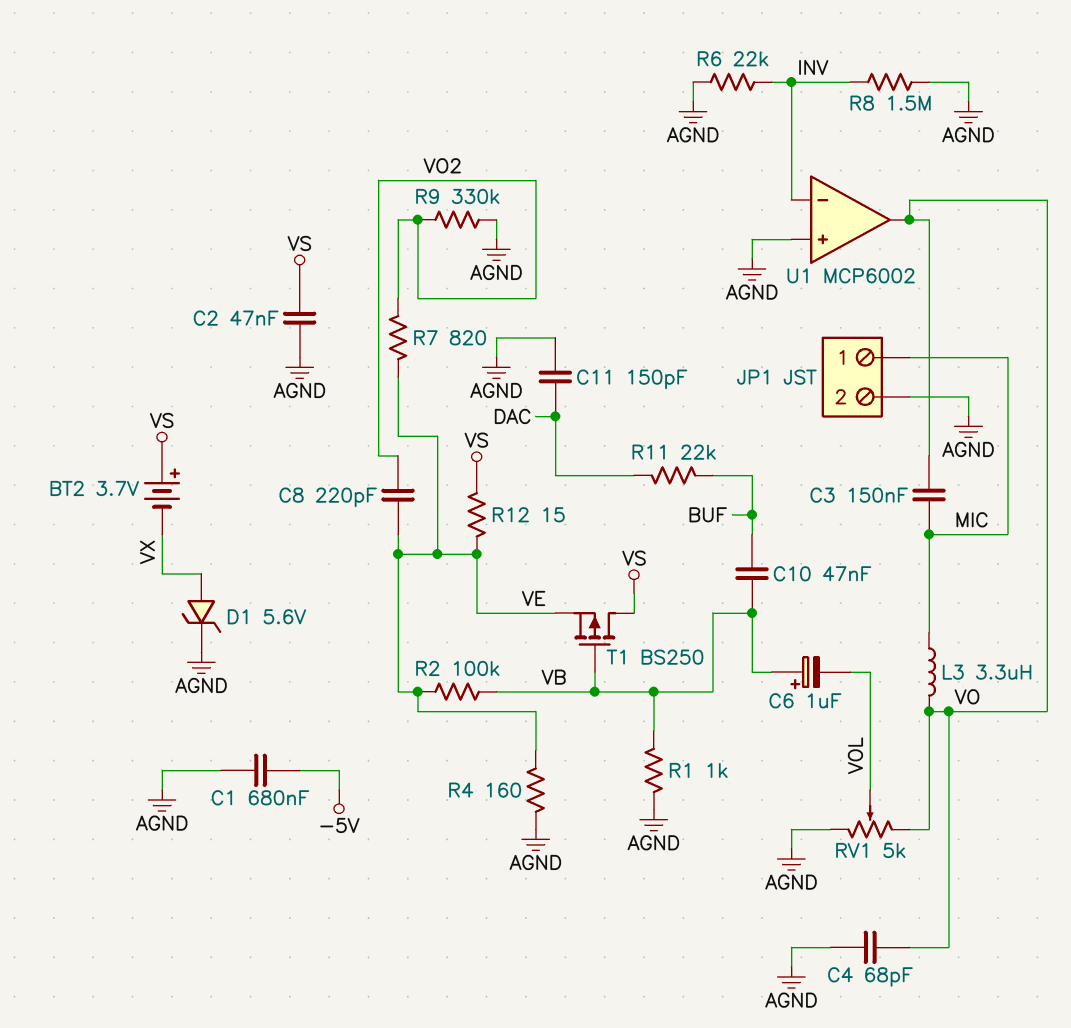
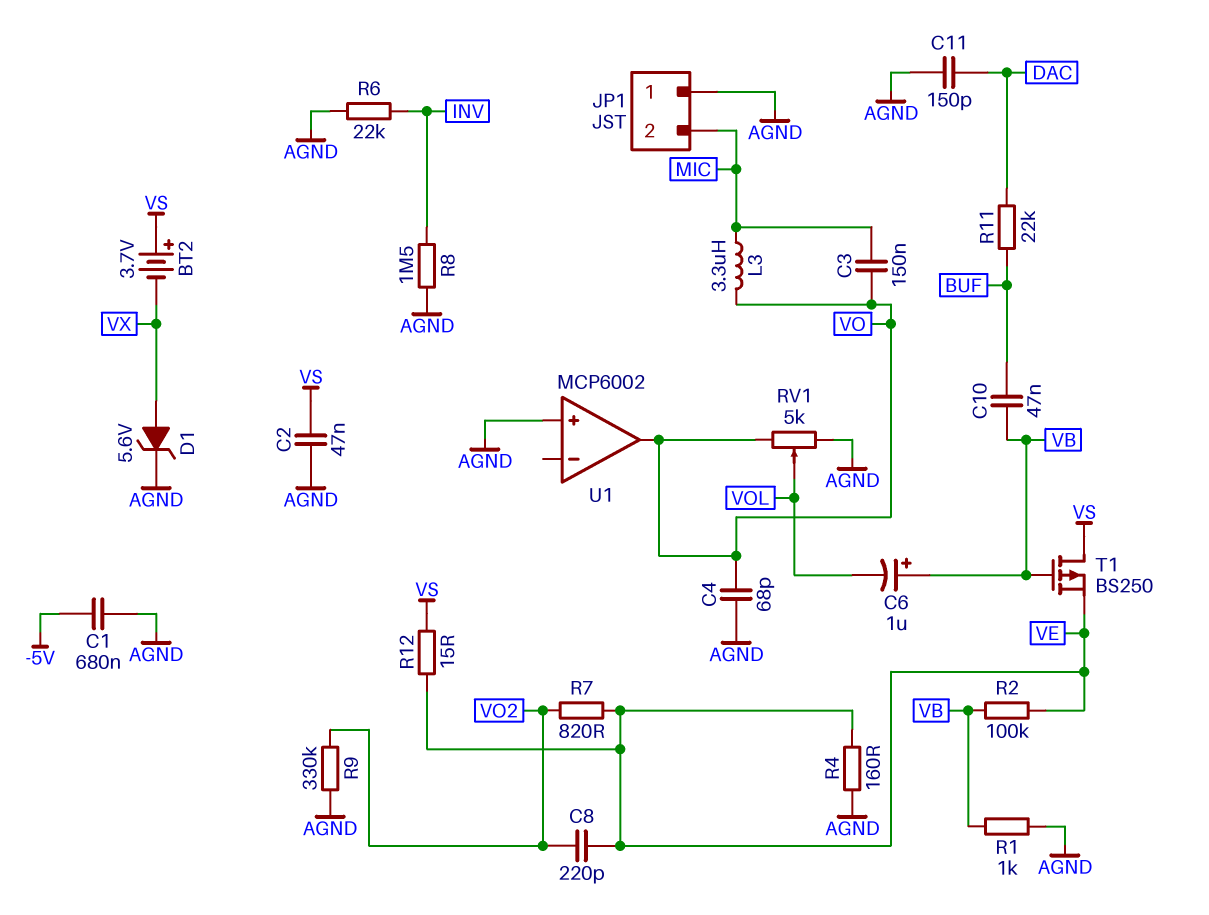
JP1 pin 1: MIC -> AGND
JP1 pin 2: AGND -> MIC
U1 pin in-: INV -> none

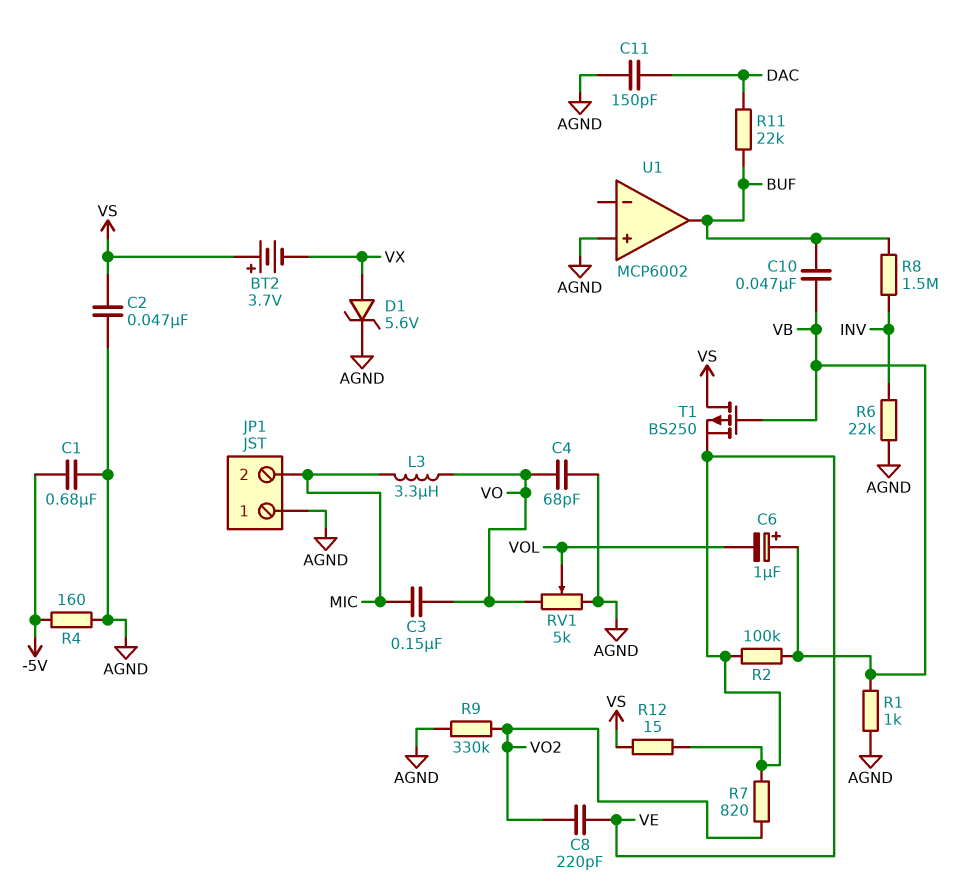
R4: 160 (AGND, VE) -> 160 (-5V, AGND)
R8: 1.5M (AGND, INV) -> 1.5M (BUF, INV)
U1 pin out: VO -> BUF

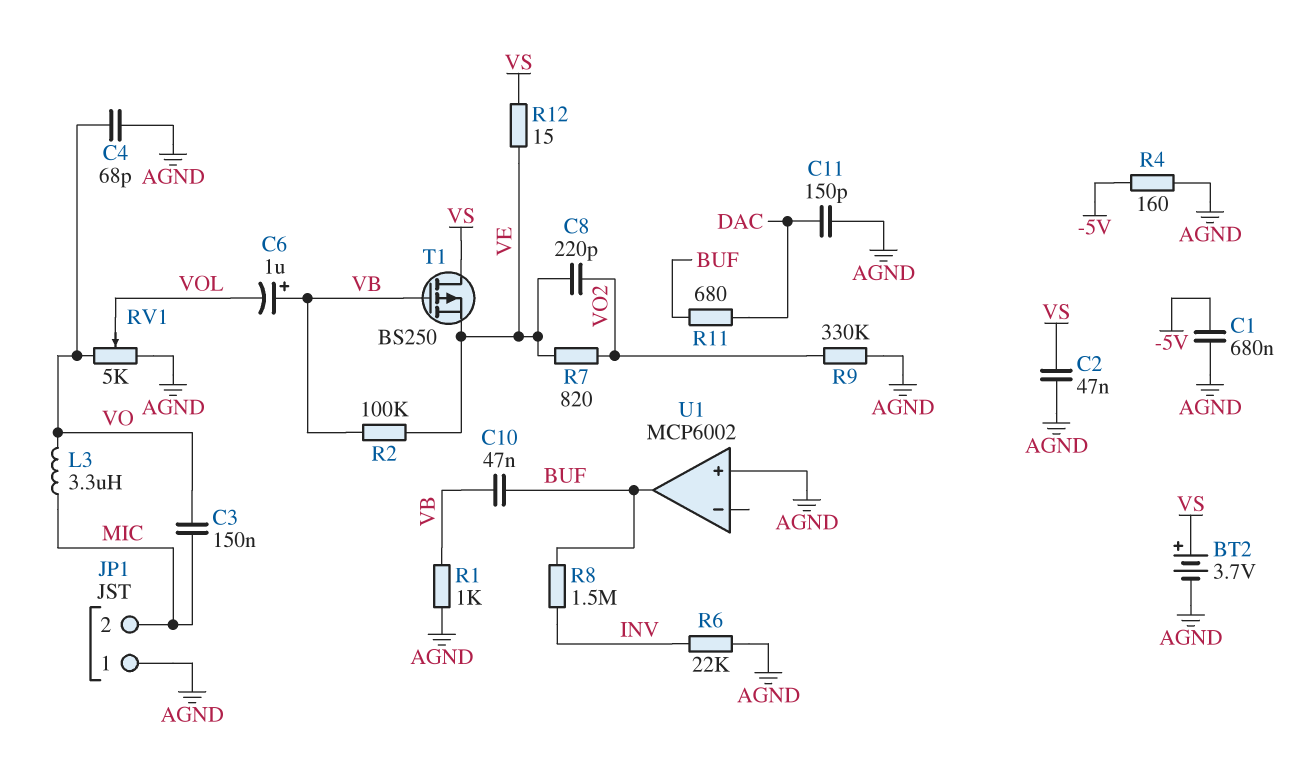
BT2: 3.7V (plus VS, minus VX) -> 3.7V (plus VS, minus AGND)
D1: zener 5.6V (A VX, K AGND) -> none
R11: 22k (BUF, DAC) -> 680 (BUF, DAC)

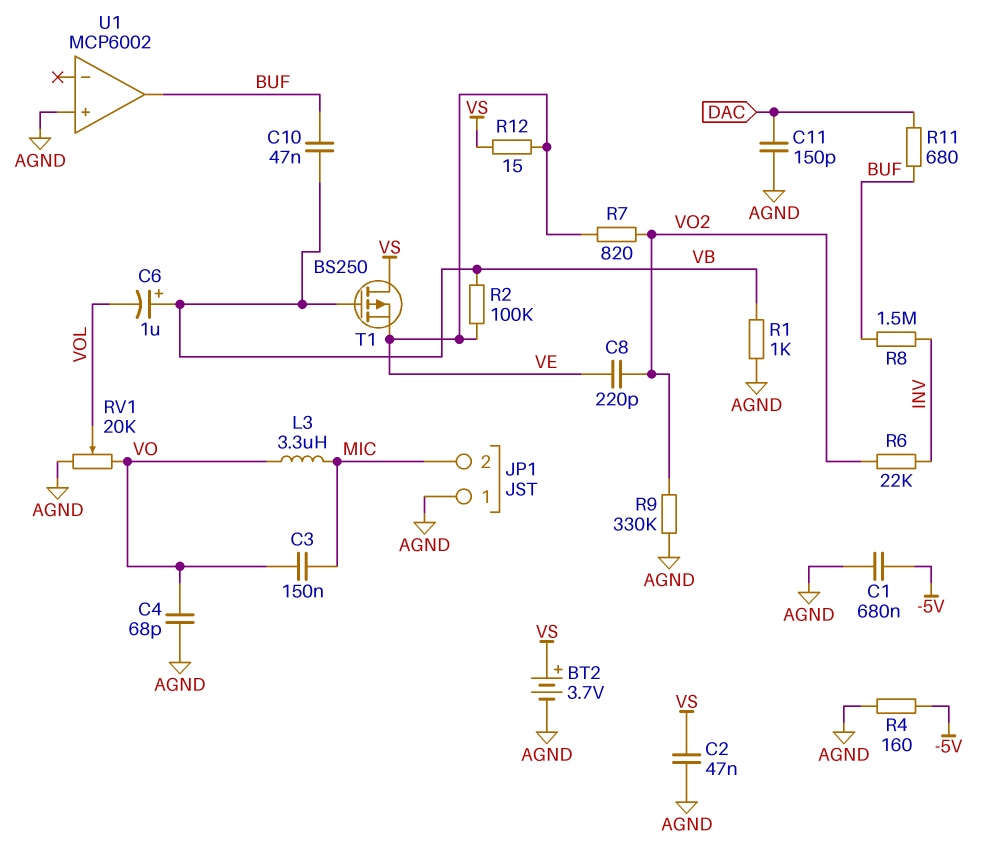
R6: 22k (AGND, INV) -> 22k (INV, VO2)
RV1: 5k (AGND, VO, wiper VOL) -> 20k (AGND, VO, wiper VOL)

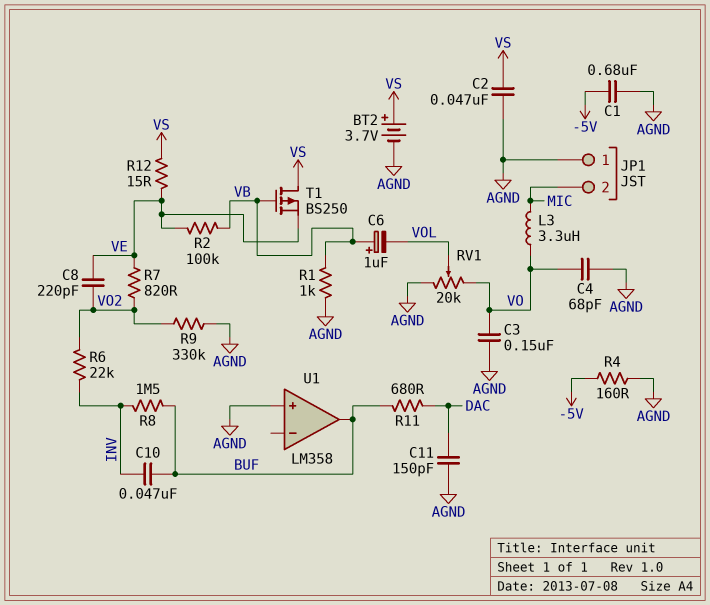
C3: 150nF (MIC, VO) -> 150nF (AGND, VO)
C10: 47nF (BUF, VB) -> 47nF (BUF, INV)
U1: MCP6002 -> LM358

